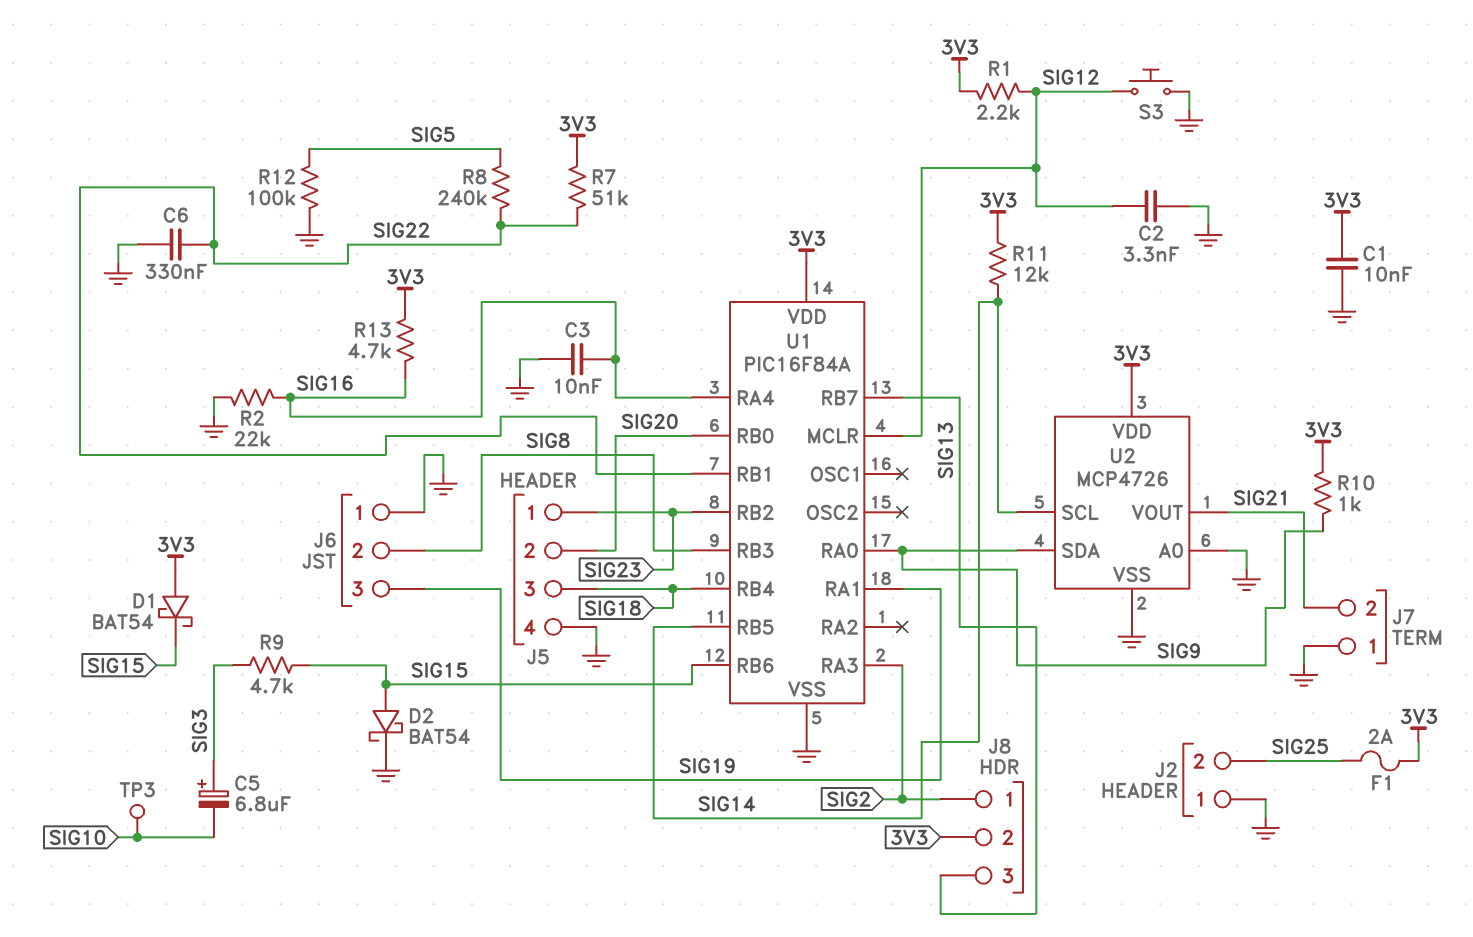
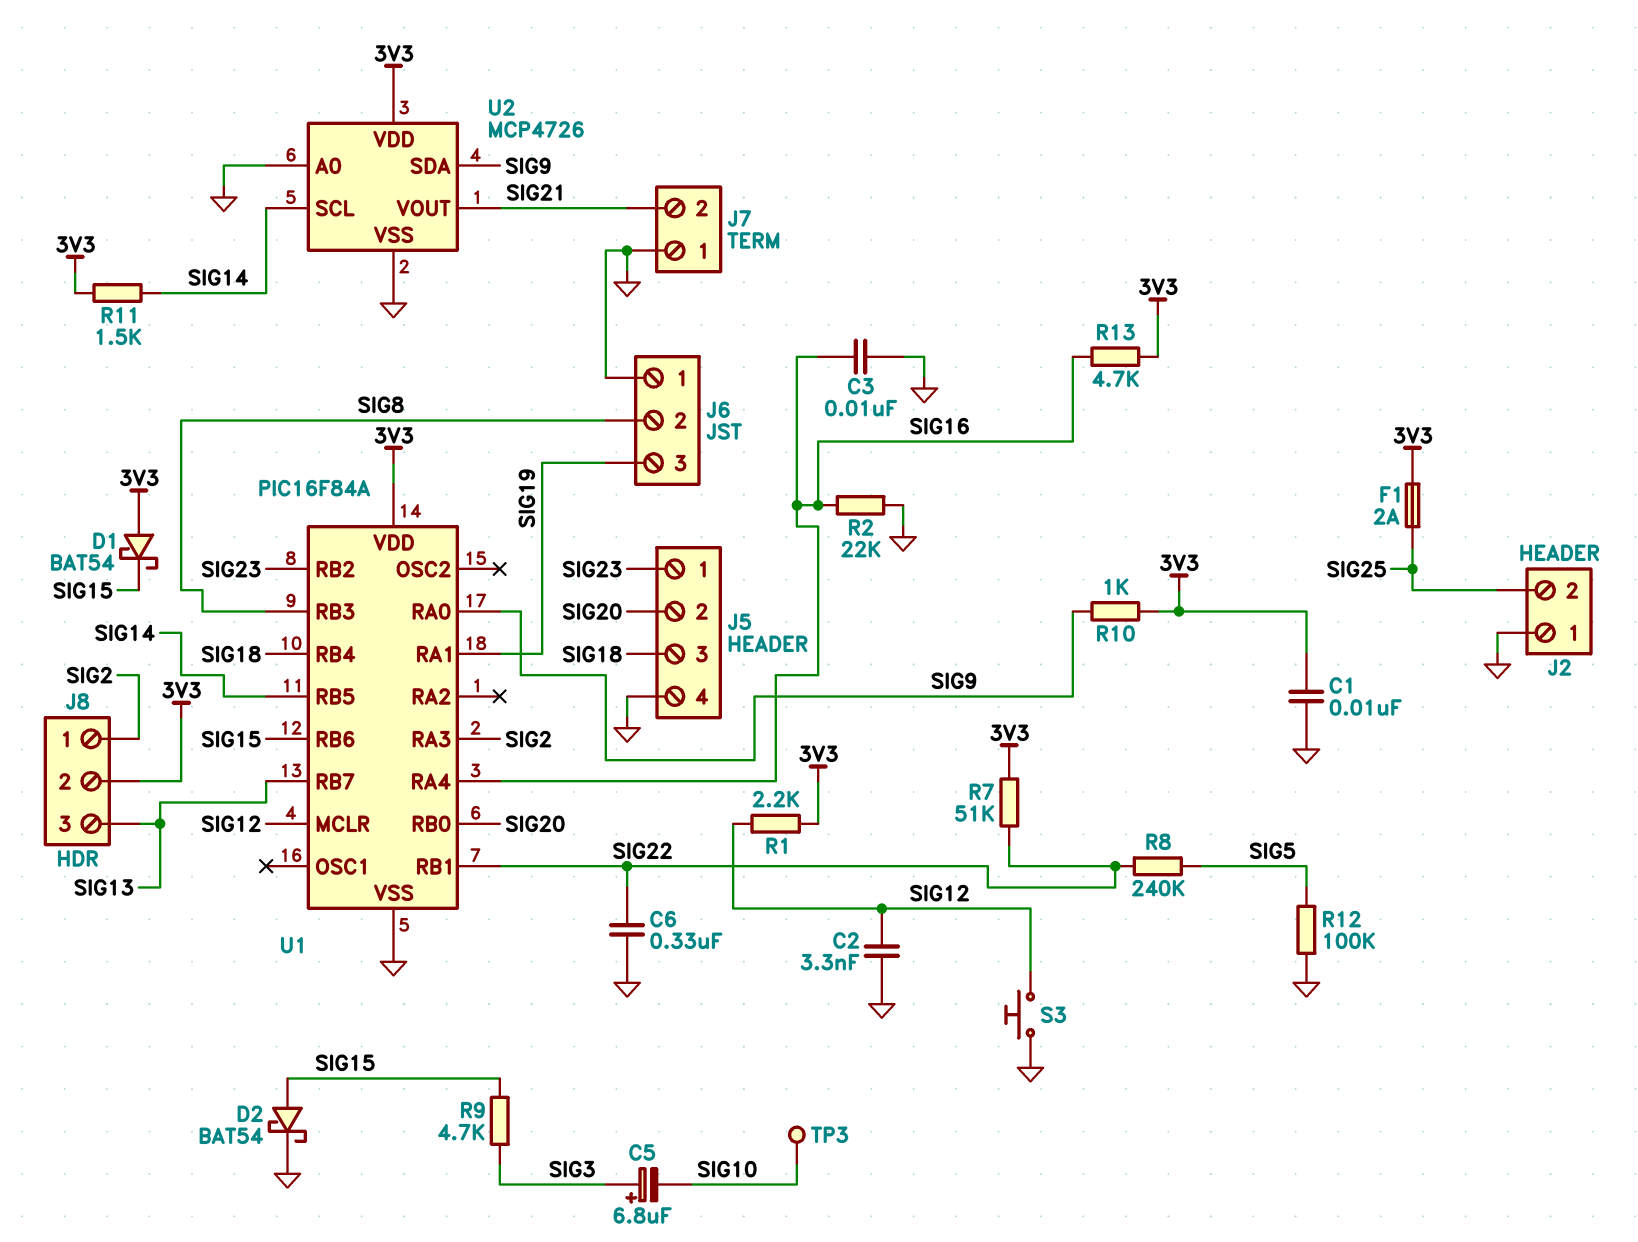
R11: 12k (3V3, SIG14) -> 1.5k (3V3, SIG14)

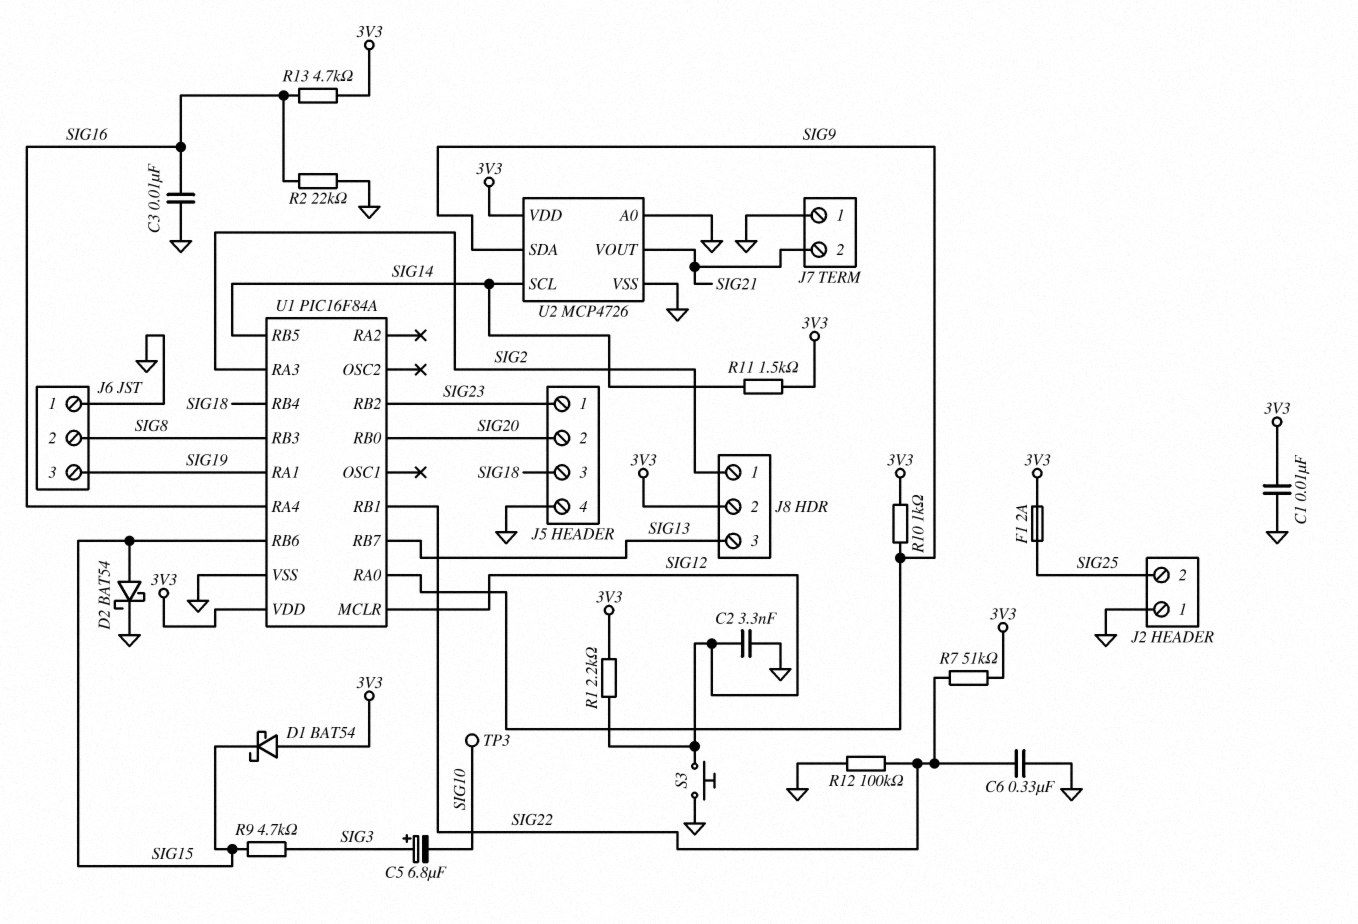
R8: 240k (SIG5, SIG22) -> none
R12: 100k (GND, SIG5) -> 100k (GND, SIG22)

